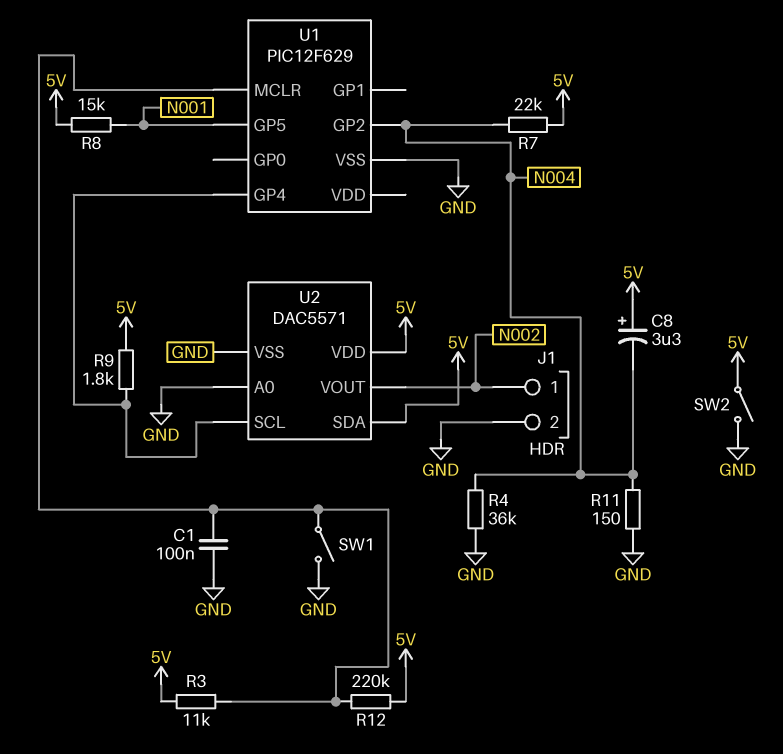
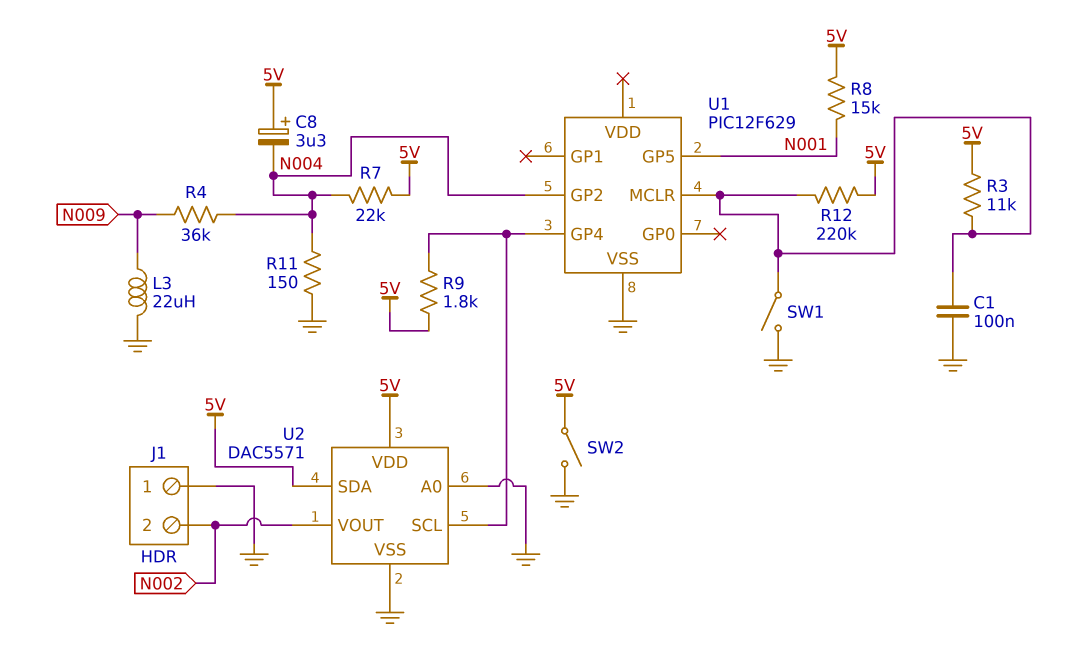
J1 pin 1: N002 -> GND
J1 pin 2: GND -> N002
L3: none -> 22uH (GND, N009)
R4: 36k (GND, N004) -> 36k (N004, N009)

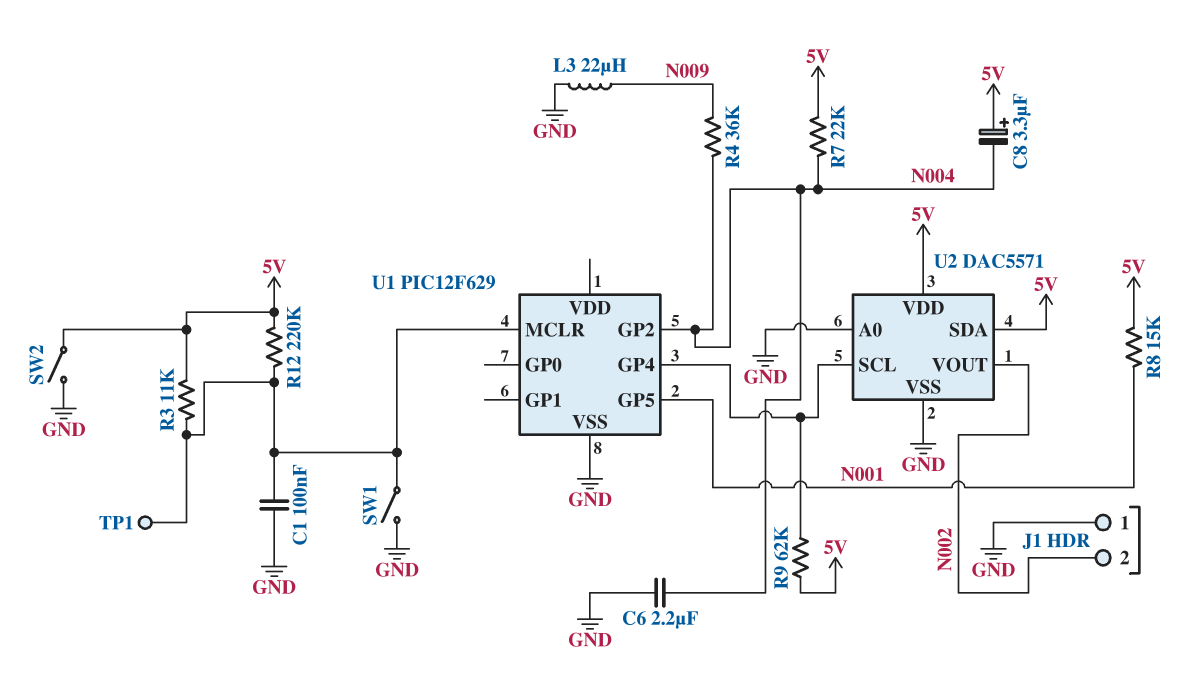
C6: none -> 2.2uF (GND, N004)
R9: 1.8k (5V, U1/GP4) -> 62k (5V, U1/GP4)
R11: 150 (GND, N004) -> none
TP1: none -> test point (U1/MCLR)

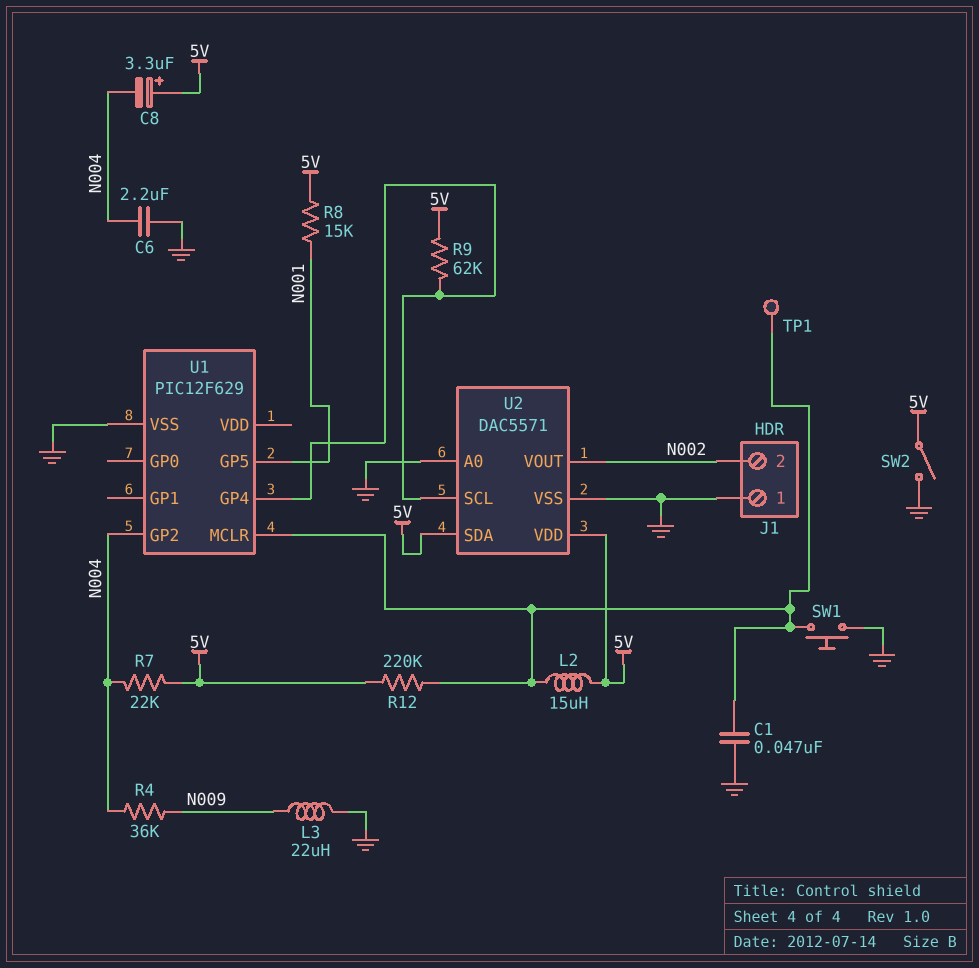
C1: 100nF (GND, U1/MCLR) -> 47nF (GND, U1/MCLR)
L2: none -> 15uH (5V, U1/MCLR)
R3: 11k (5V, U1/MCLR) -> none
SW1: switch (GND, U1/MCLR) -> button (GND, U1/MCLR)

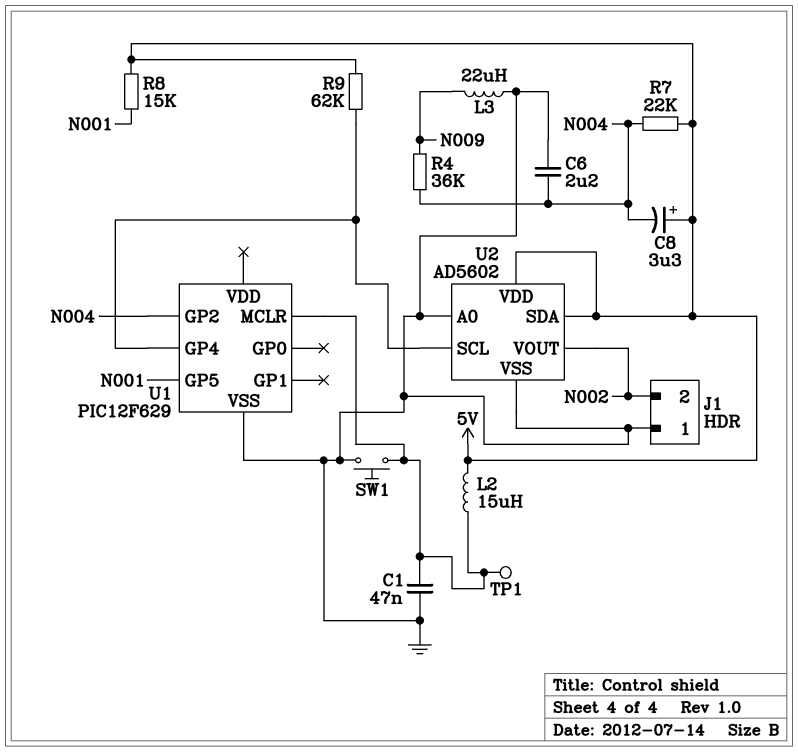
R12: 220k (5V, U1/MCLR) -> none
SW2: switch (5V, GND) -> none
U2: DAC5571 -> AD5602

